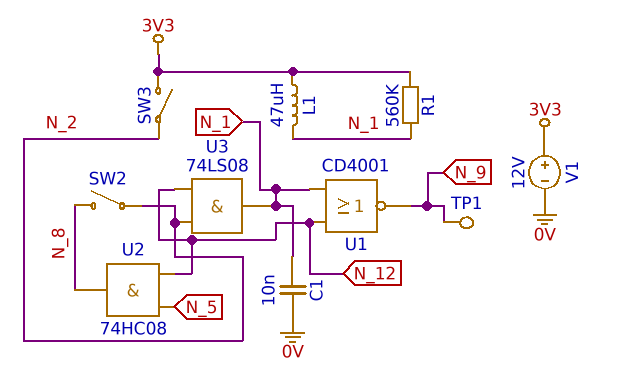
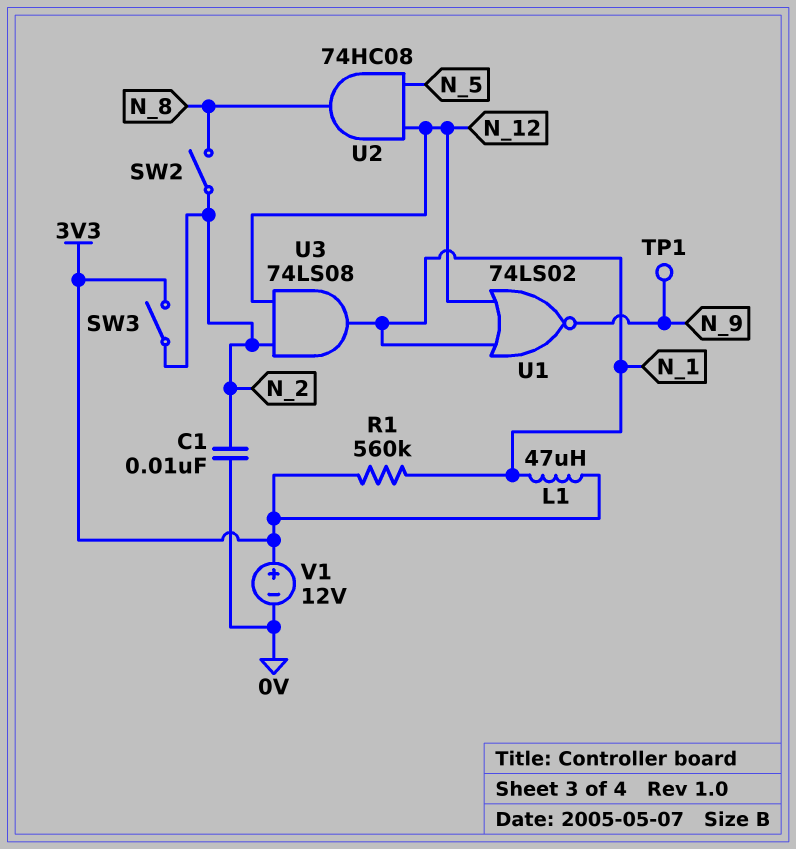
C1: 10nF (0V, N_1) -> 10nF (0V, N_2)
U1: NOR CD4001 (in N_1, in N_12, out N_9) -> NOR 74LS02 (in N_1, in N_12, out N_9)

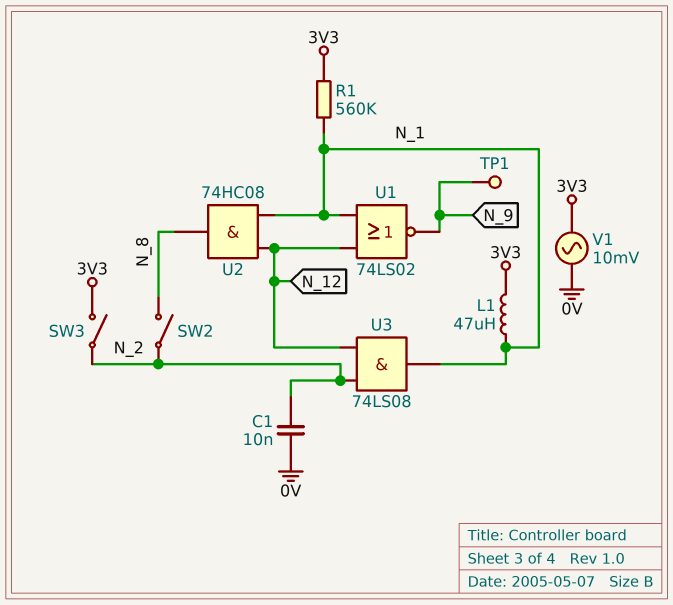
U2: AND 74HC08 (in N_5, in N_12, out N_8) -> AND 74HC08 (in N_1, in N_12, out N_8)
V1: 12V (plus 3V3, minus 0V) -> AC 10mV (0V, 3V3)

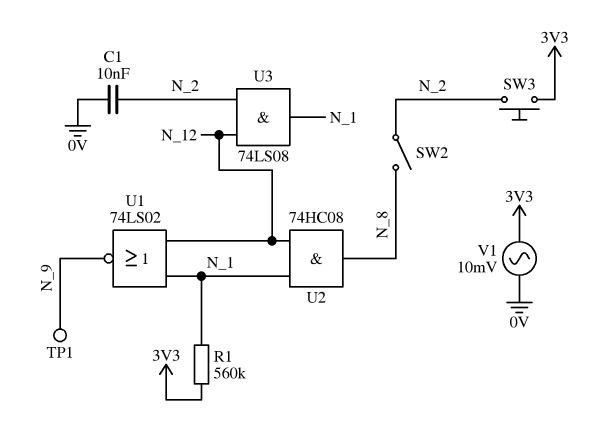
L1: 47uH (3V3, N_1) -> none
SW3: switch (3V3, N_2) -> button (3V3, N_2)

